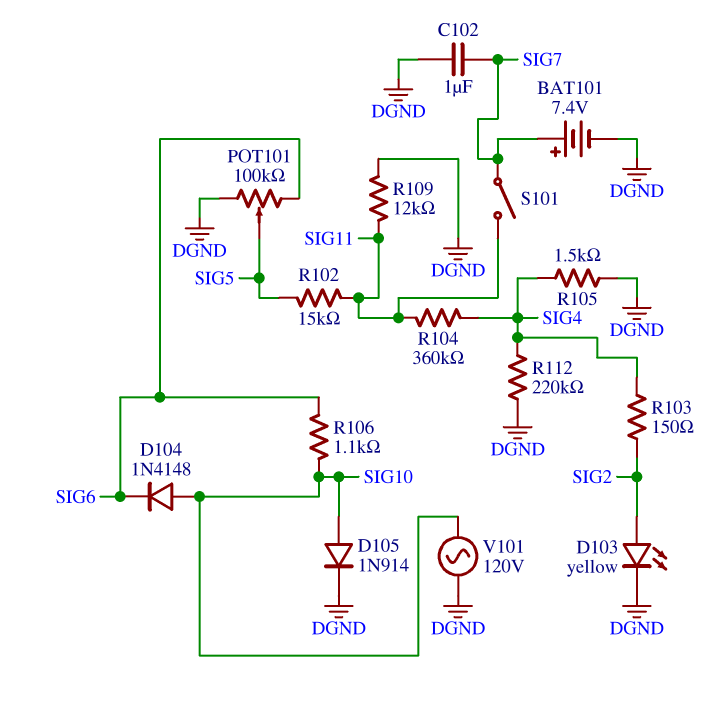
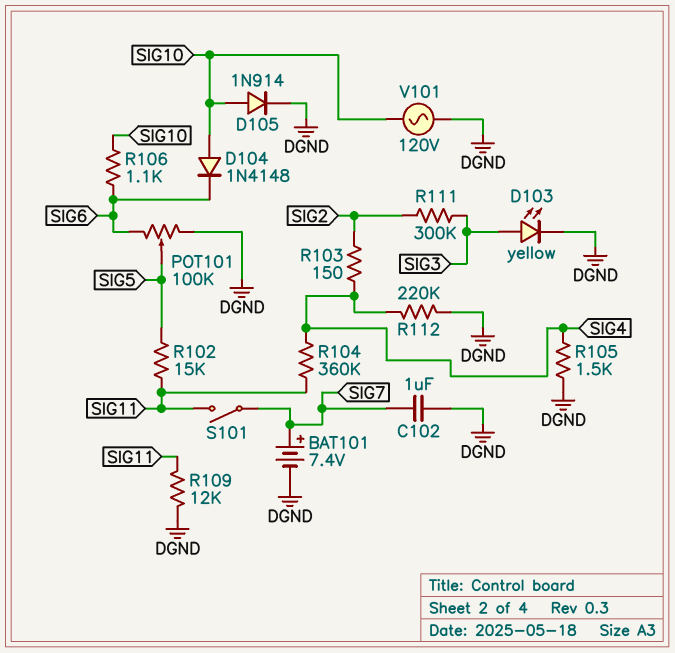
D103: LED yellow (A SIG2, K DGND) -> LED yellow (A SIG3, K DGND)
R111: none -> 300k (SIG2, SIG3)

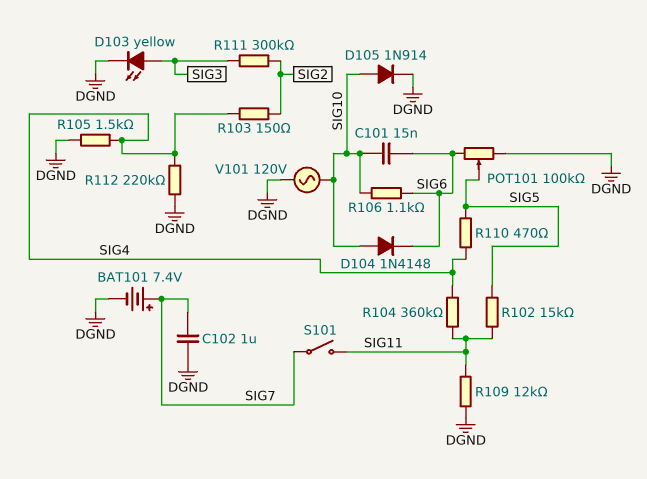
C101: none -> 15nF (SIG6, SIG10)
R110: none -> 470 (SIG4, SIG5)

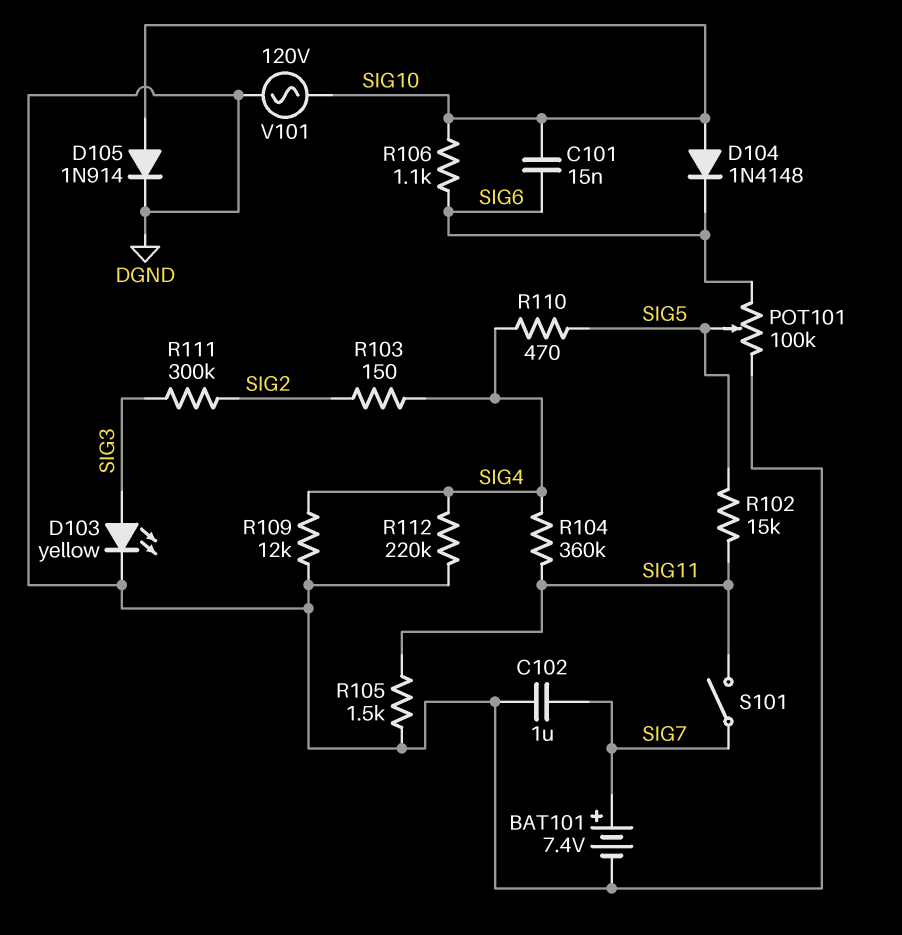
R105: 1.5k (DGND, SIG4) -> 1.5k (DGND, SIG11)
R109: 12k (DGND, SIG11) -> 12k (DGND, SIG4)

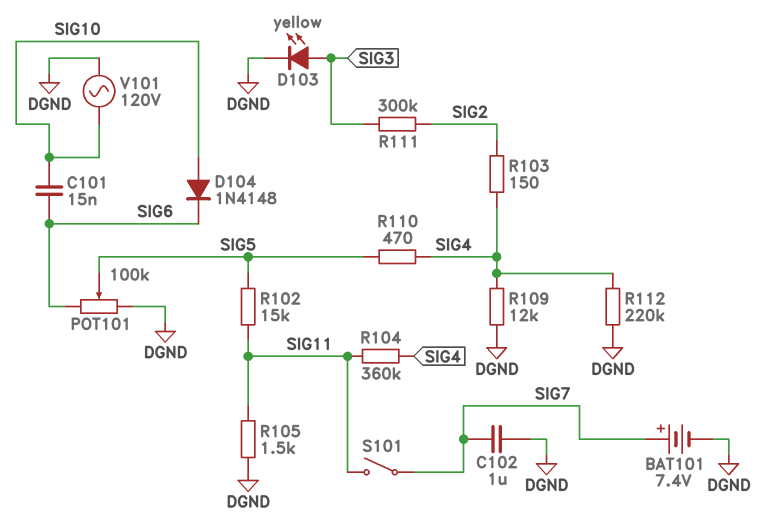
D105: diode 1N914 (A SIG10, K DGND) -> none
R106: 1.1k (SIG6, SIG10) -> none

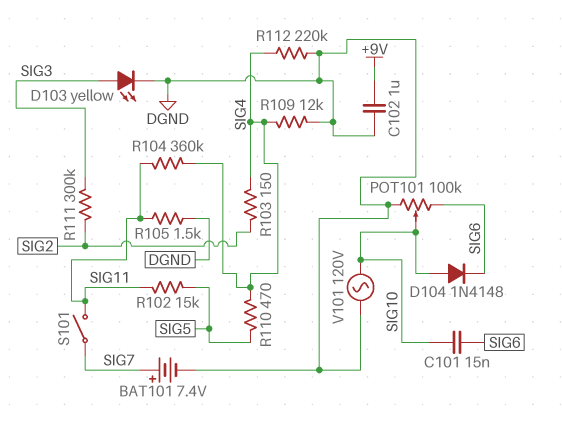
C102: 1uF (DGND, SIG7) -> 1uF (+9V, DGND)
POT101: 100k (DGND, SIG6, wiper SIG5) -> 100k (DGND, SIG6, wiper SIG10)

